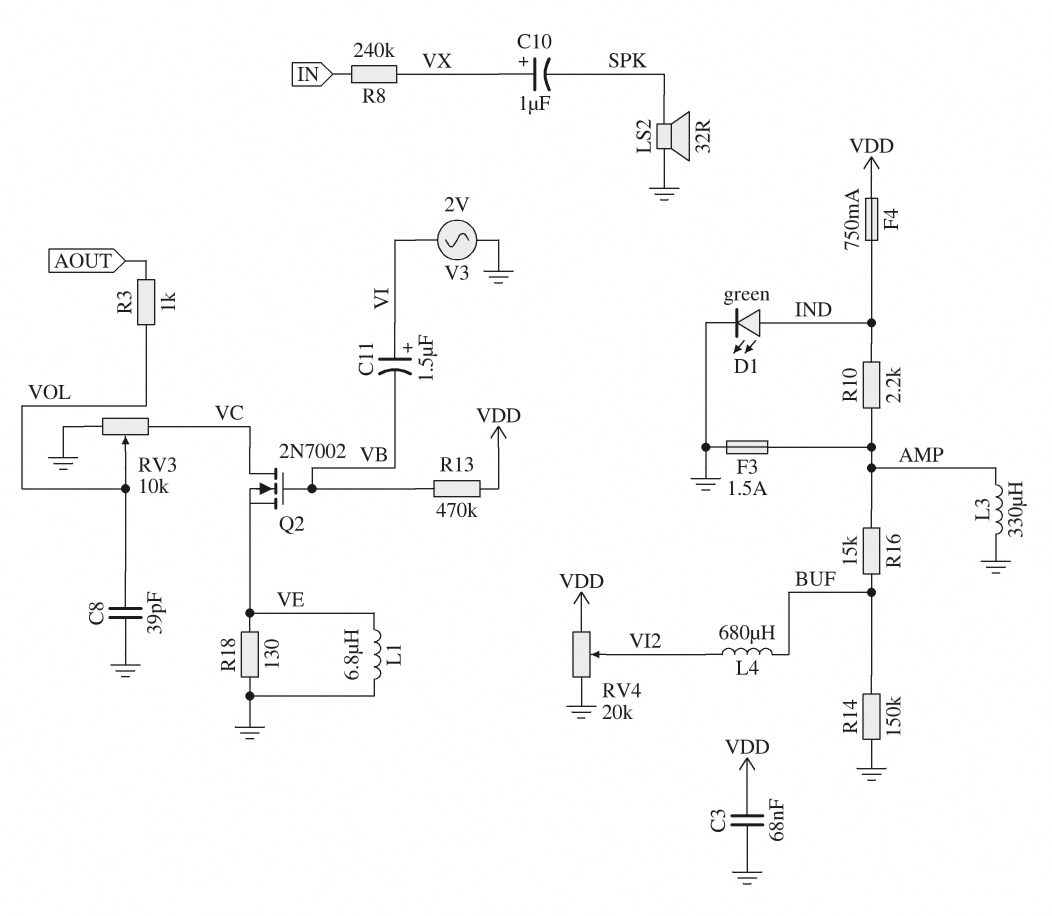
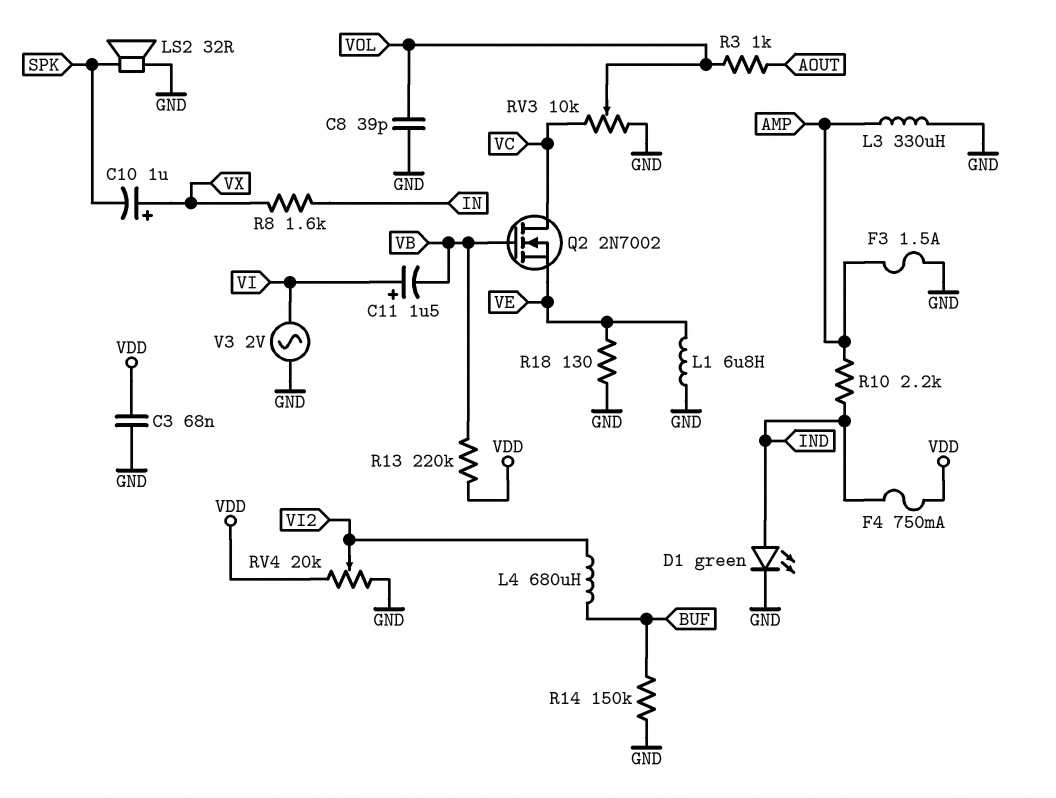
R8: 240k (IN, VX) -> 1.6k (IN, VX)
R13: 470k (VB, VDD) -> 220k (VB, VDD)
R16: 15k (AMP, BUF) -> none

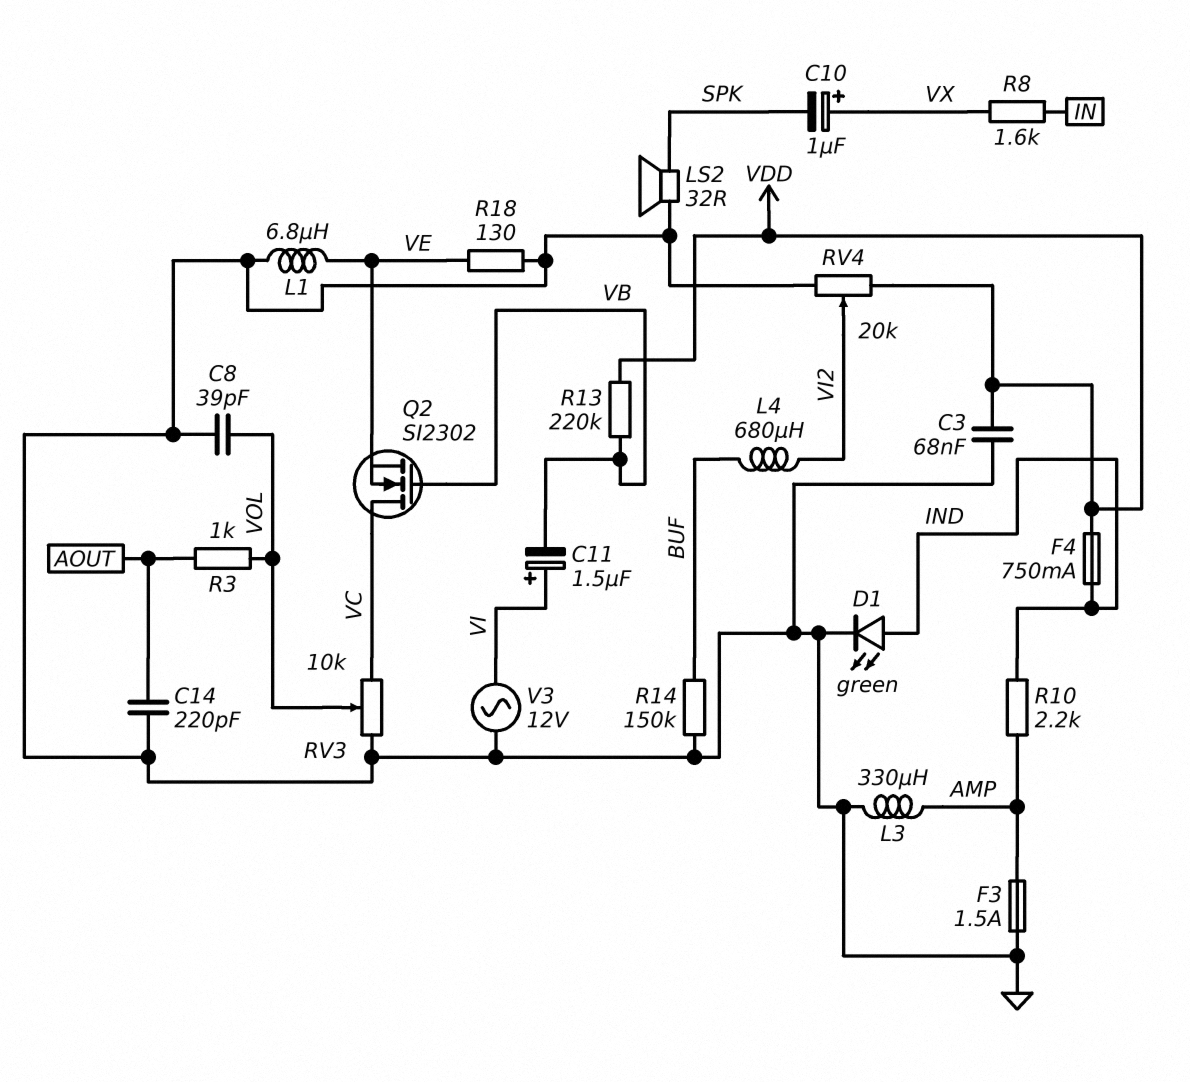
C14: none -> 220pF (AOUT, GND)
Q2: NMOS 2N7002 (G VB, D VC, S VE) -> NMOS SI2302 (G VB, D VC, S VE)
V3: AC 2V (GND, VI) -> AC 12V (GND, VI)

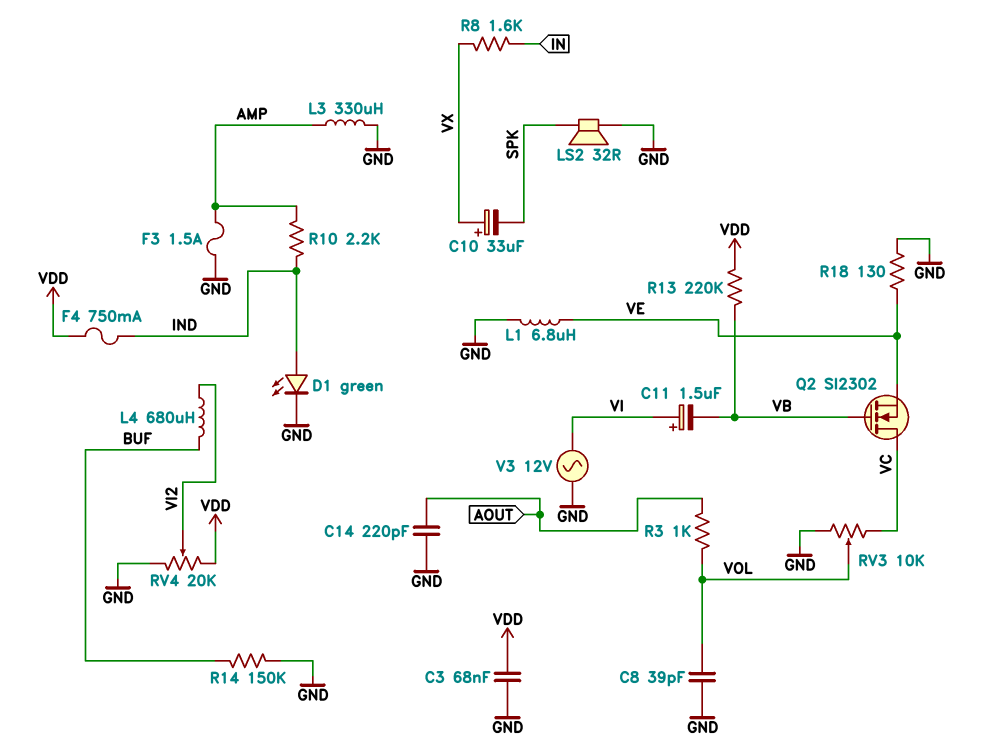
C10: 1uF (plus VX, minus SPK) -> 33uF (plus VX, minus SPK)

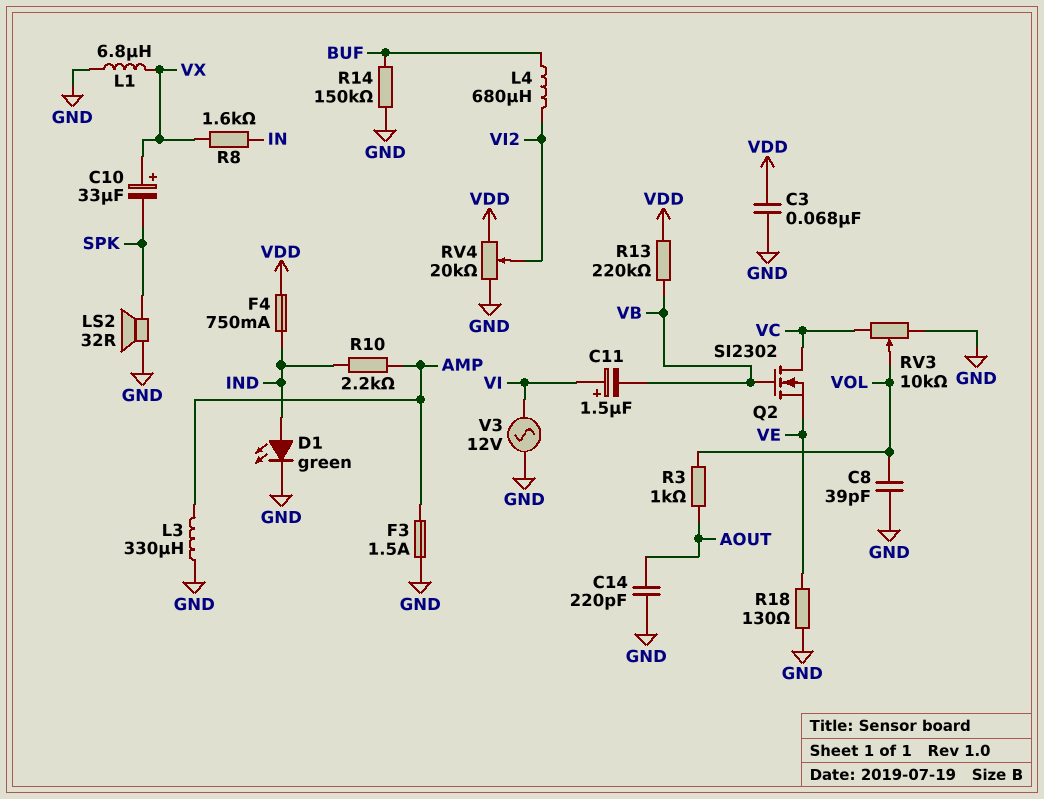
L1: 6.8uH (GND, VE) -> 6.8uH (GND, VX)

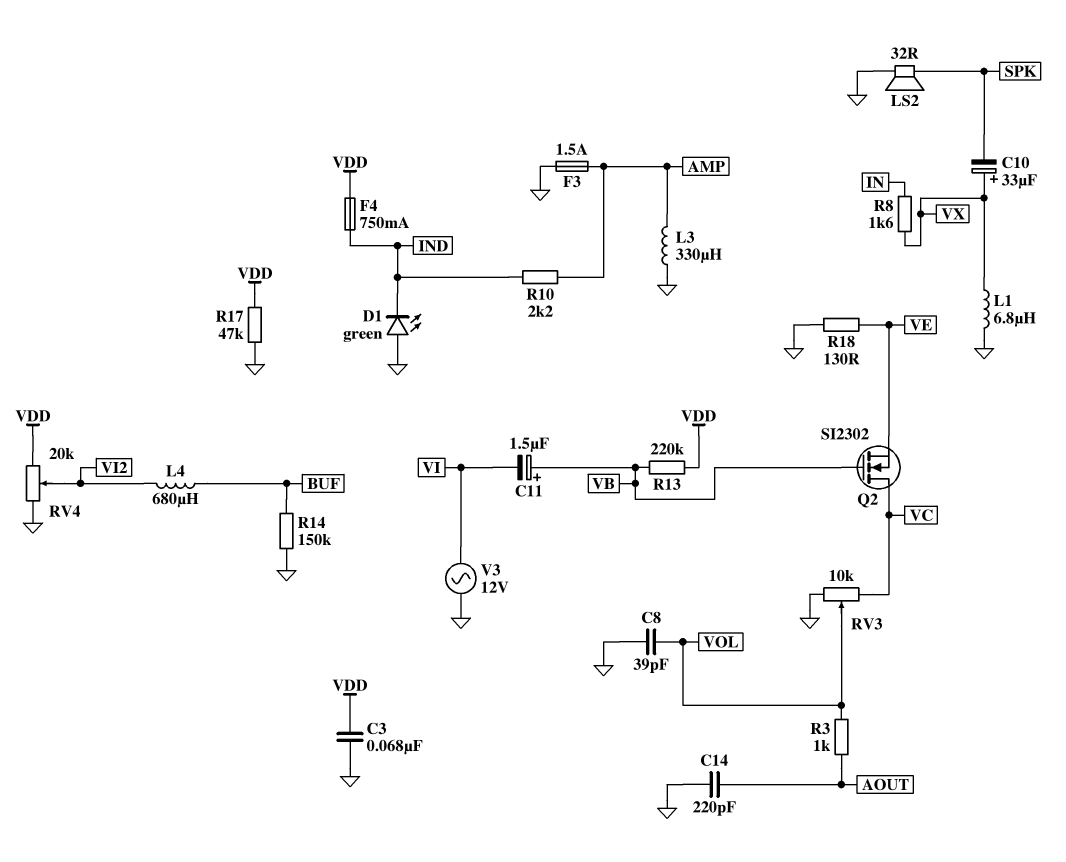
C11: 1.5uF (plus VI, minus VB) -> 1.5uF (plus VB, minus VI)
D1: LED green (A IND, K GND) -> LED green (A GND, K IND)
R17: none -> 47k (GND, VDD)

